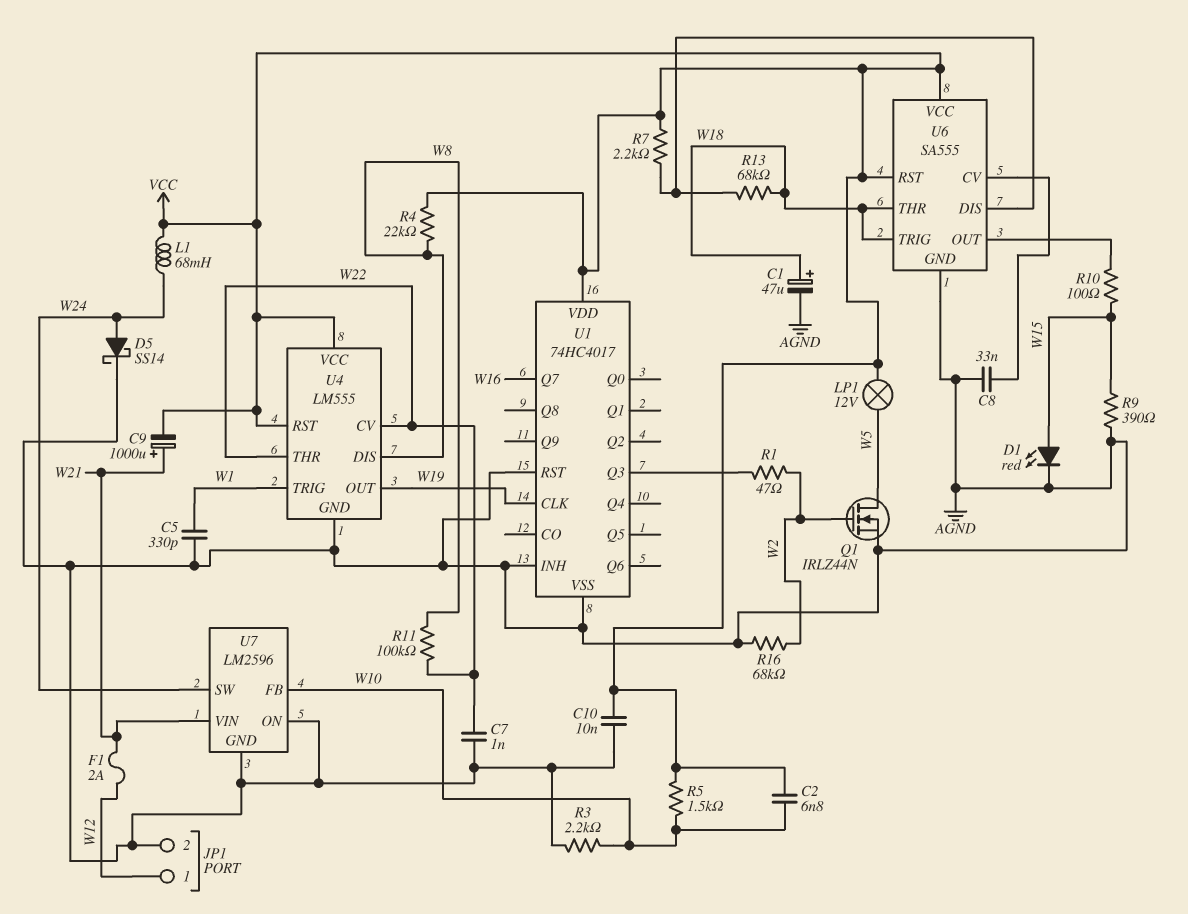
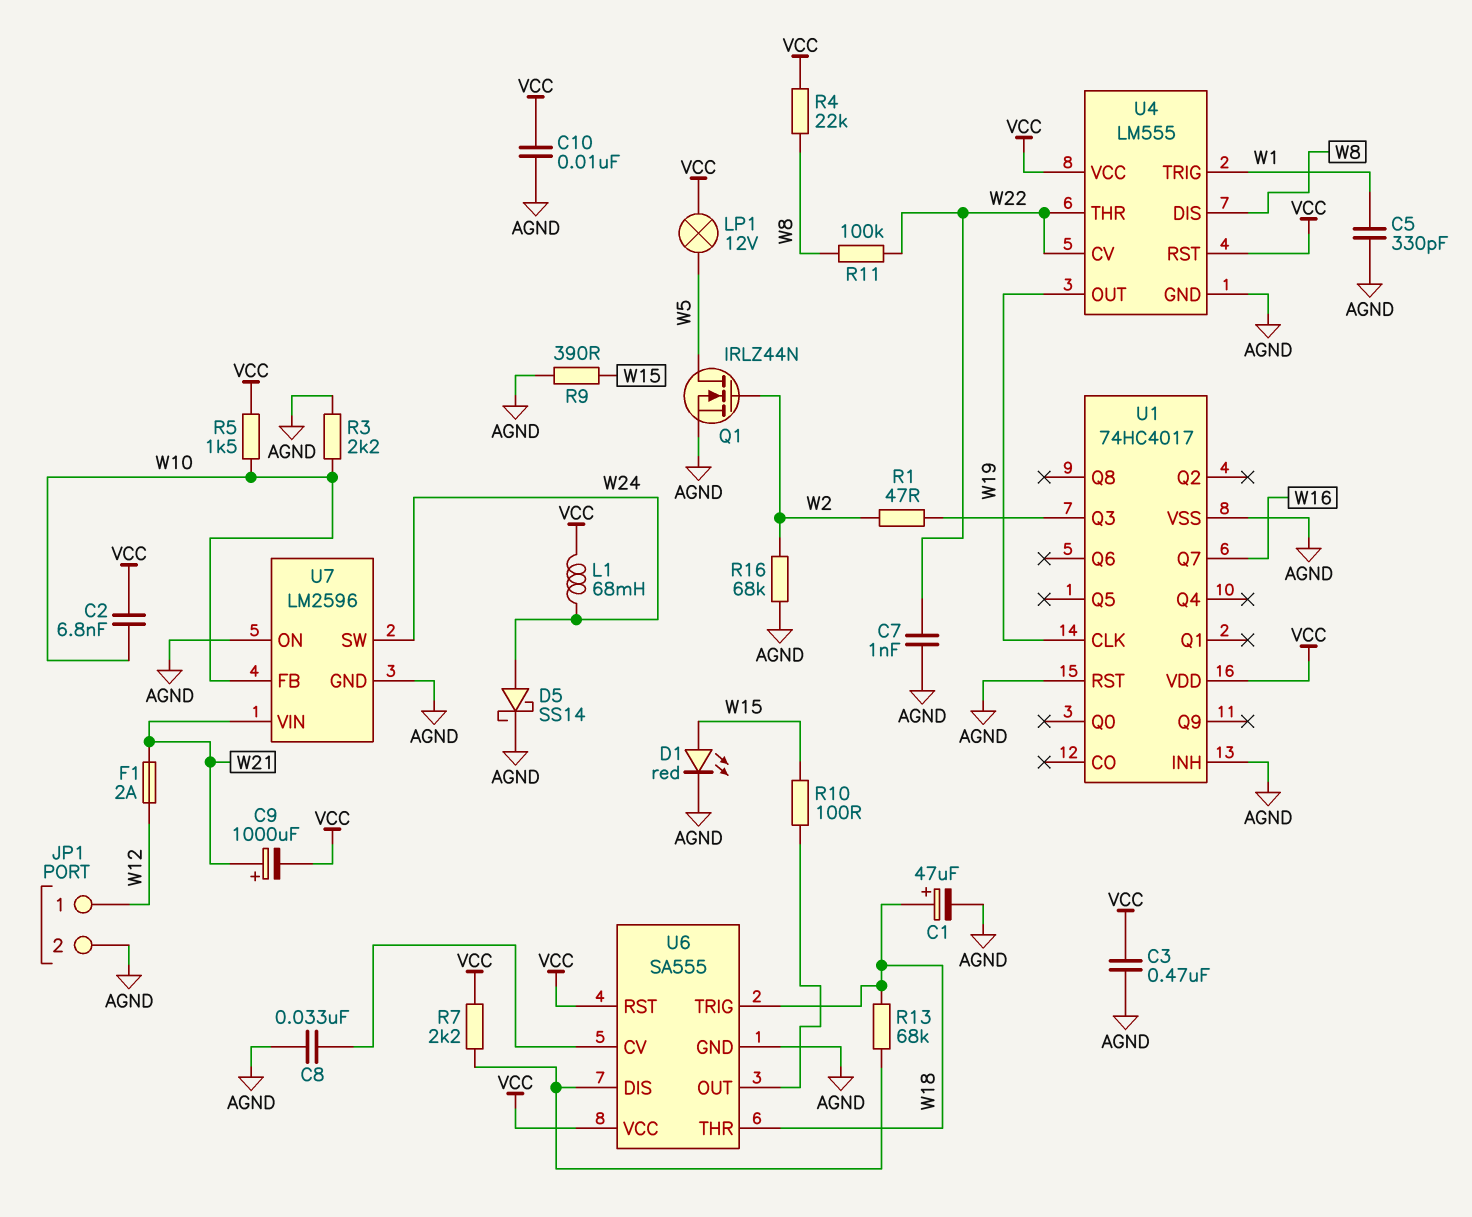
C3: none -> 470nF (AGND, VCC)

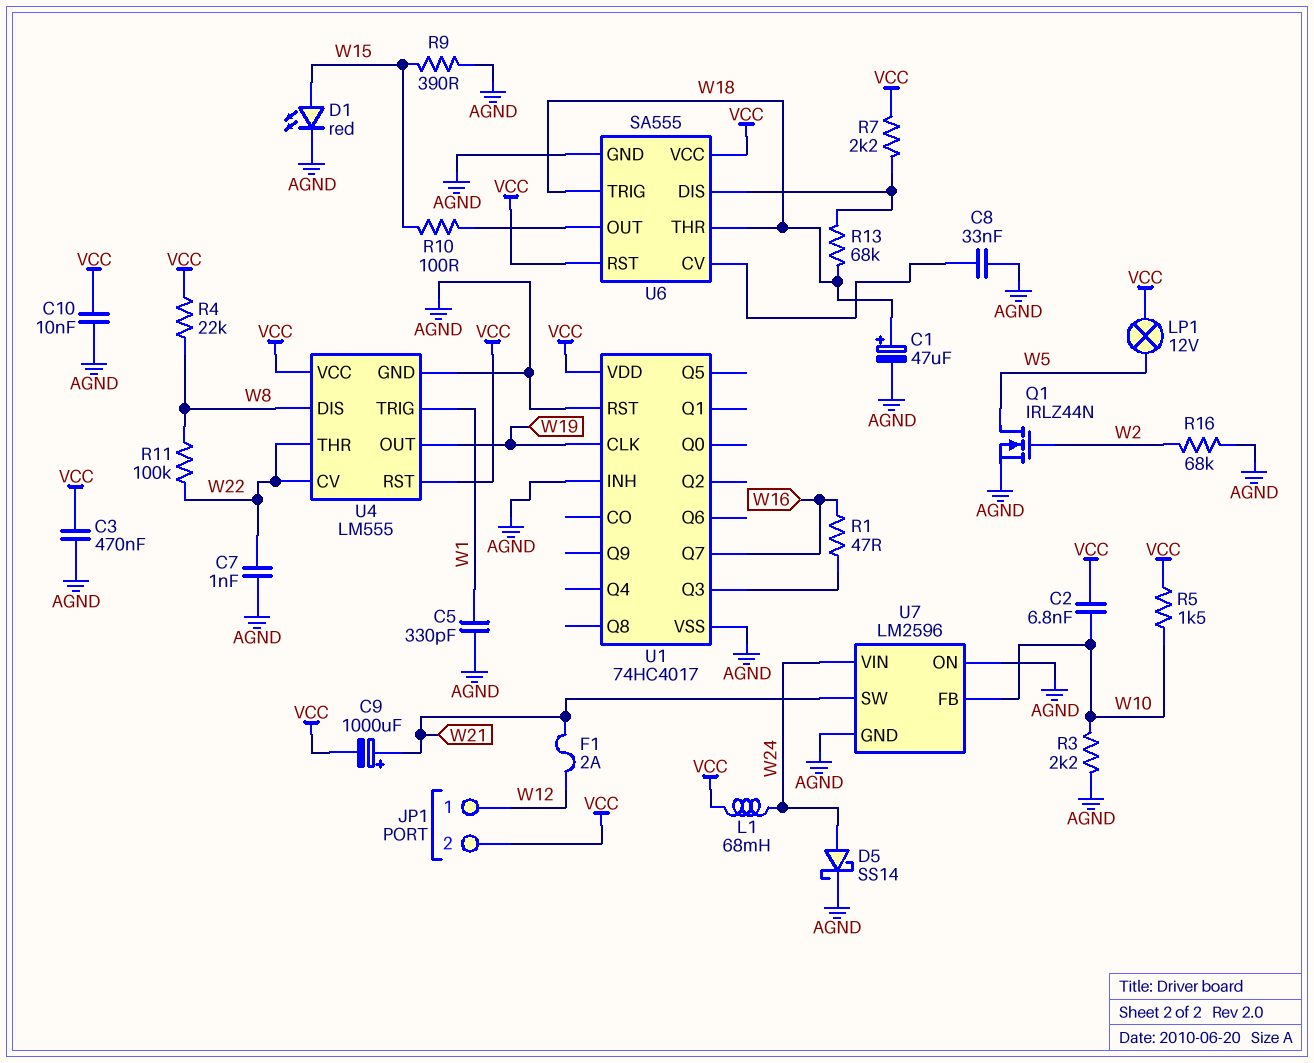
JP1 pin 2: AGND -> VCC
R1: 47 (U1/Q3, W2) -> 47 (U1/Q3, W16)
U7 pin SW: W24 -> W21
U7 pin VIN: W21 -> W24

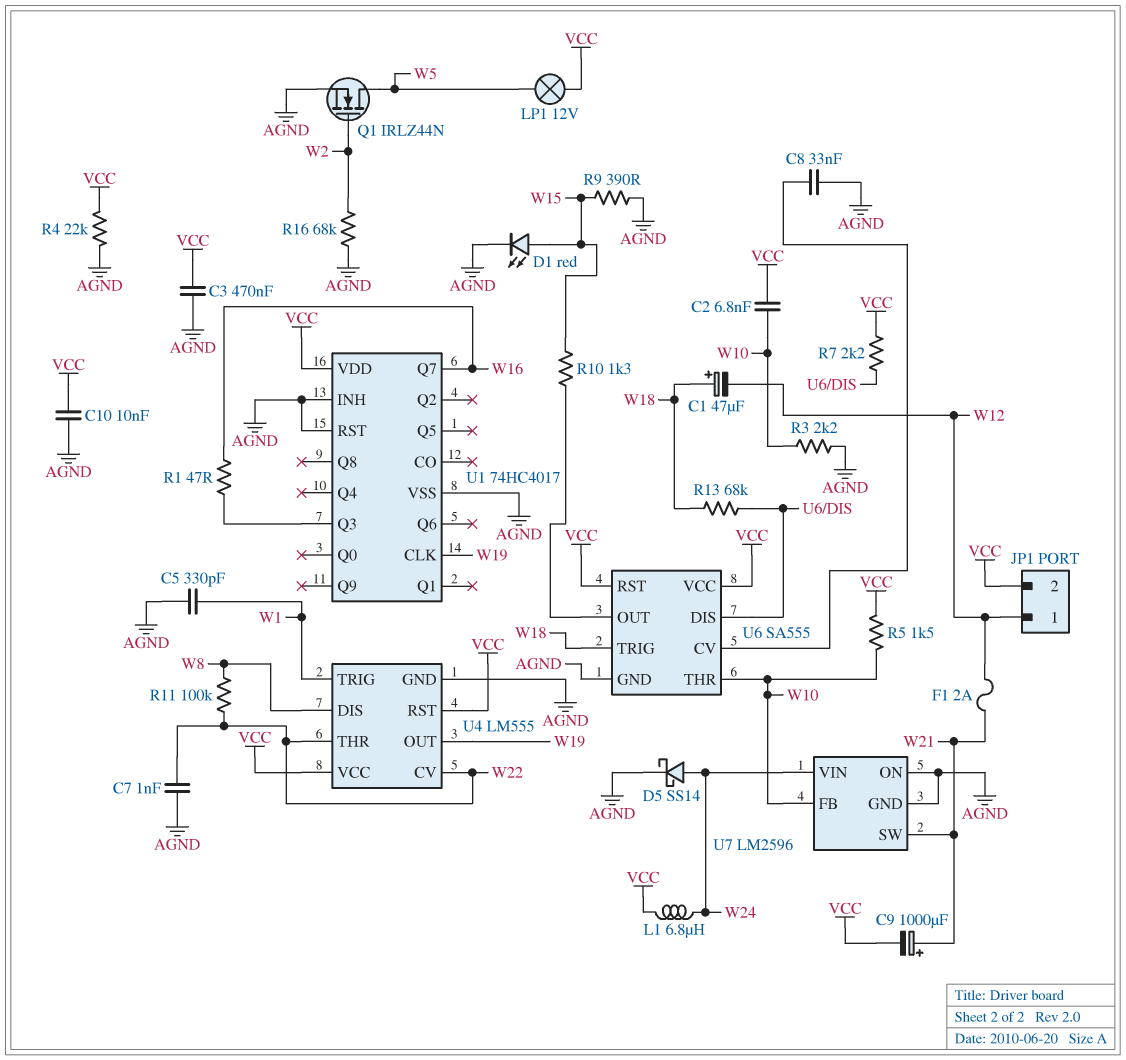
C1: 47uF (plus W18, minus AGND) -> 47uF (plus W18, minus W12)
L1: 68mH (VCC, W24) -> 6.8uH (VCC, W24)
R4: 22k (VCC, W8) -> 22k (AGND, VCC)
R10: 100 (U6/OUT, W15) -> 1.3k (U6/OUT, W15)
U6 pin THR: W18 -> W10

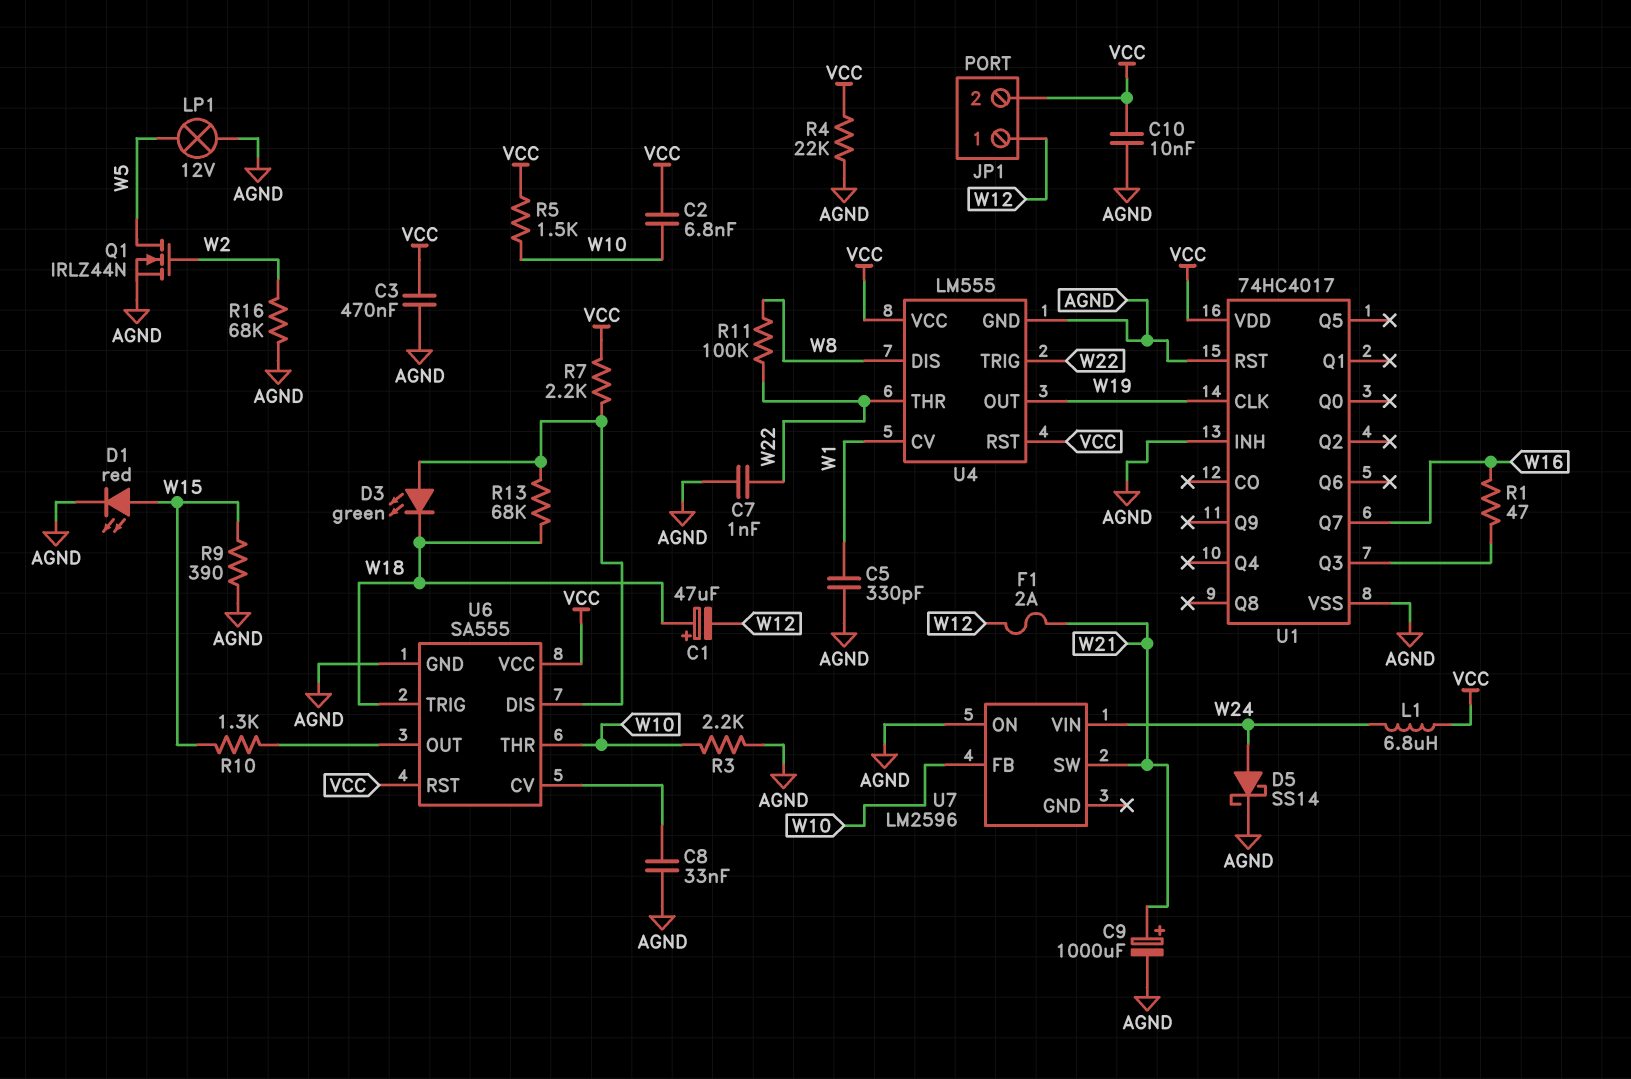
C9: 1000uF (plus W21, minus VCC) -> 1000uF (plus W21, minus AGND)
D3: none -> LED green (A U6/DIS, K W18)
LP1: lamp 12V (VCC, W5) -> lamp 12V (AGND, W5)
U4 pin CV: W22 -> W1
U4 pin TRIG: W1 -> W22
U7 pin GND: AGND -> none

